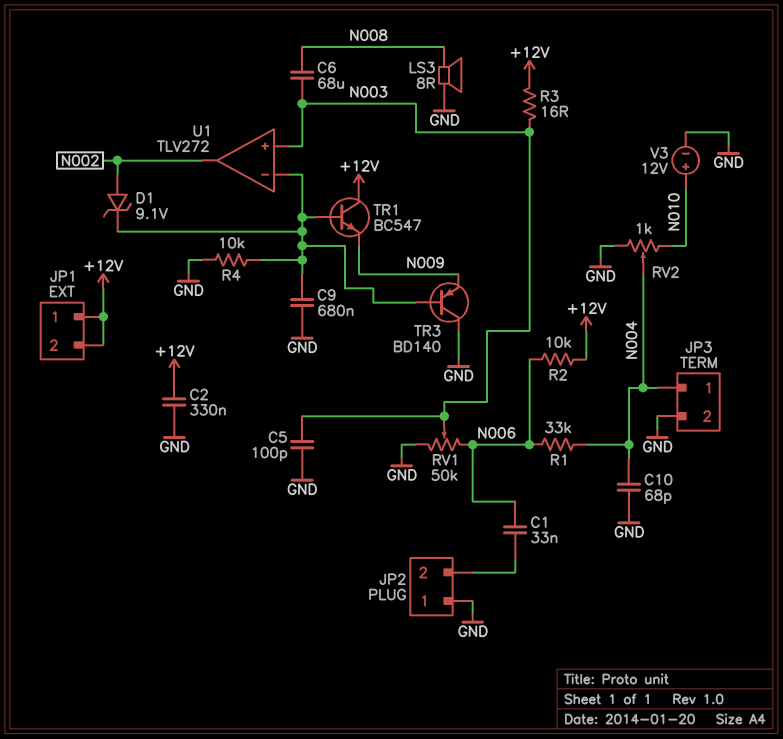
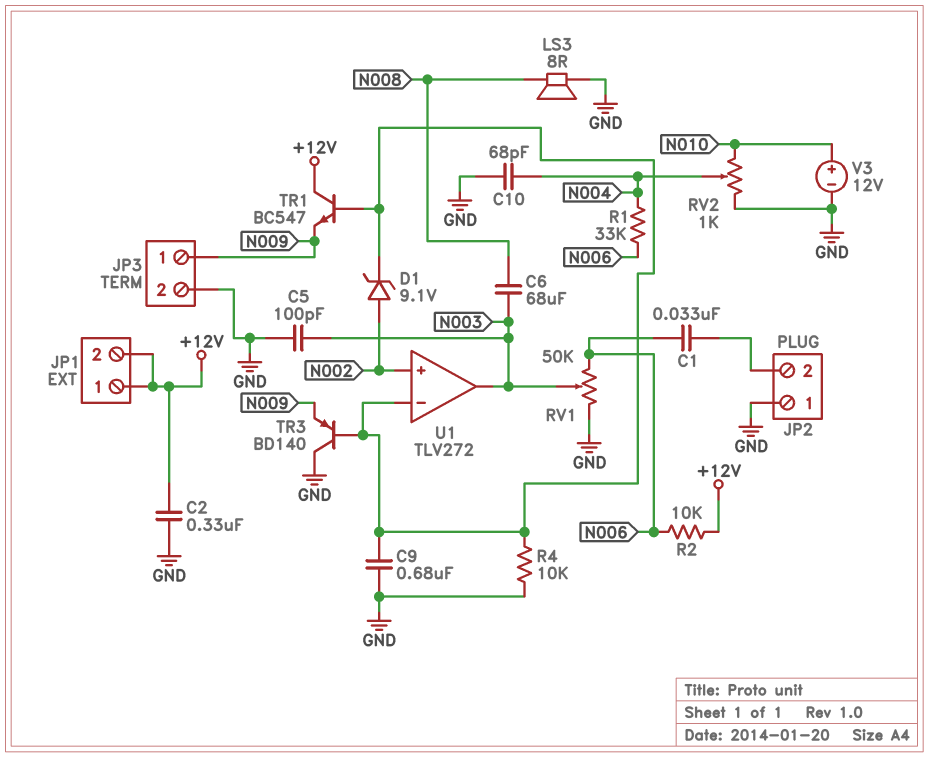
JP3 pin 1: N004 -> N009
R3: 16 (+12V, N003) -> none
U1 pin in+: N003 -> N002
U1 pin out: N002 -> N003

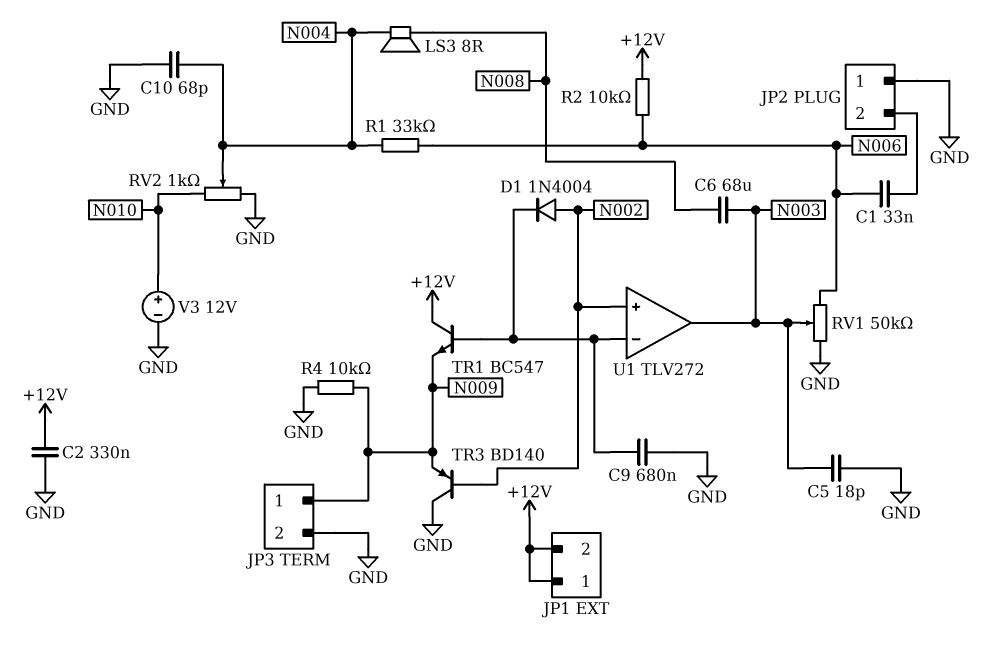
C5: 100pF (GND, N003) -> 18pF (GND, N003)
D1: zener 9.1V (A N002, K U1/in-) -> diode 1N4004 (A N002, K U1/in-)
LS3: speaker 8R (GND, N008) -> speaker 8R (N004, N008)
R4: 10k (GND, U1/in-) -> 10k (GND, N009)
TR3: PNP BD140 (B U1/in-, C GND, E N009) -> PNP BD140 (B N002, C GND, E N009)

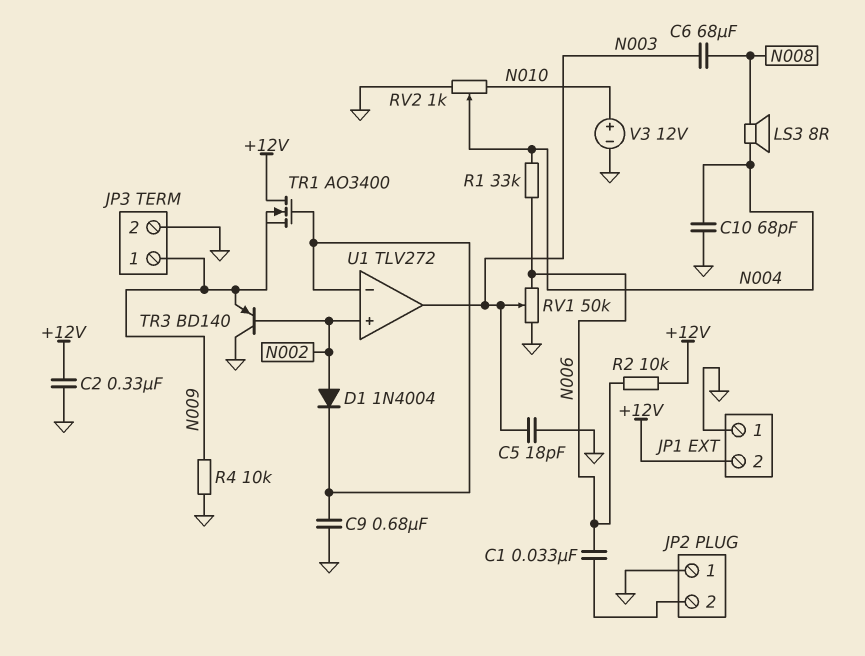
JP1 pin 1: +12V -> GND
TR1: NPN BC547 (B U1/in-, C +12V, E N009) -> NMOS AO3400 (G U1/in-, D +12V, S N009)

